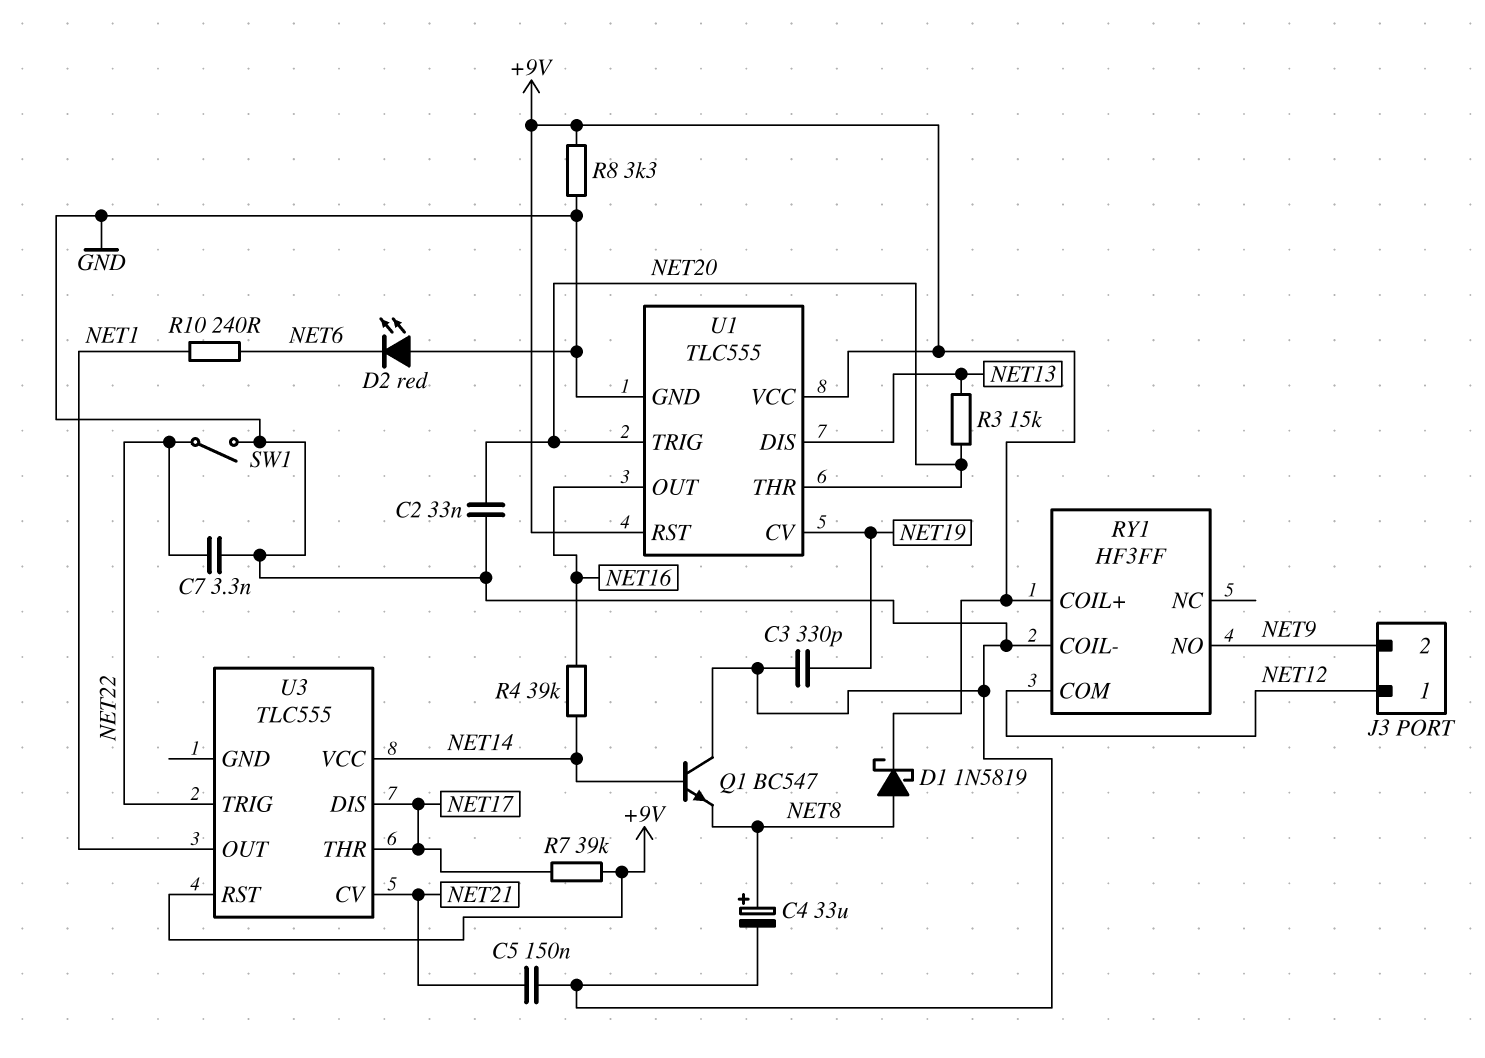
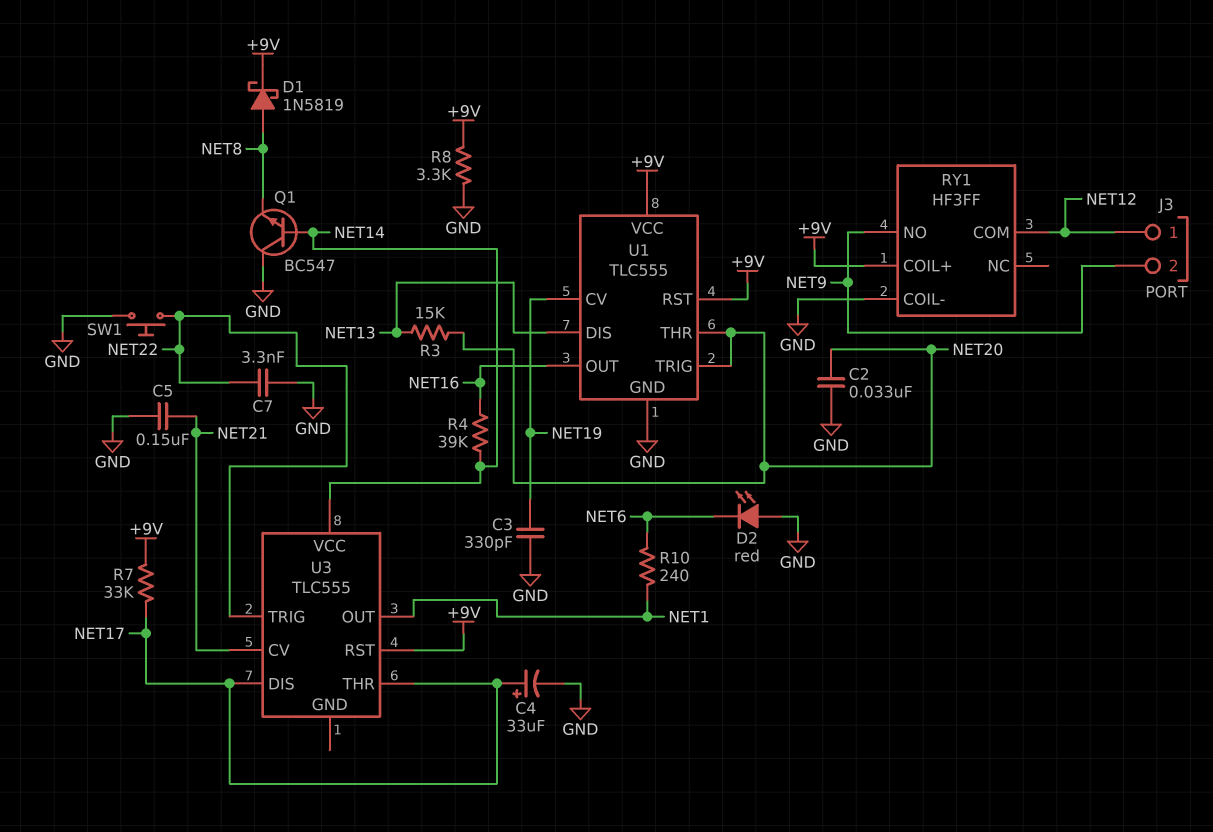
C4: 33uF (plus NET8, minus GND) -> 33uF (plus NET17, minus GND)
R7: 39k (+9V, NET17) -> 33k (+9V, NET17)
SW1: switch (GND, NET22) -> button (GND, NET22)

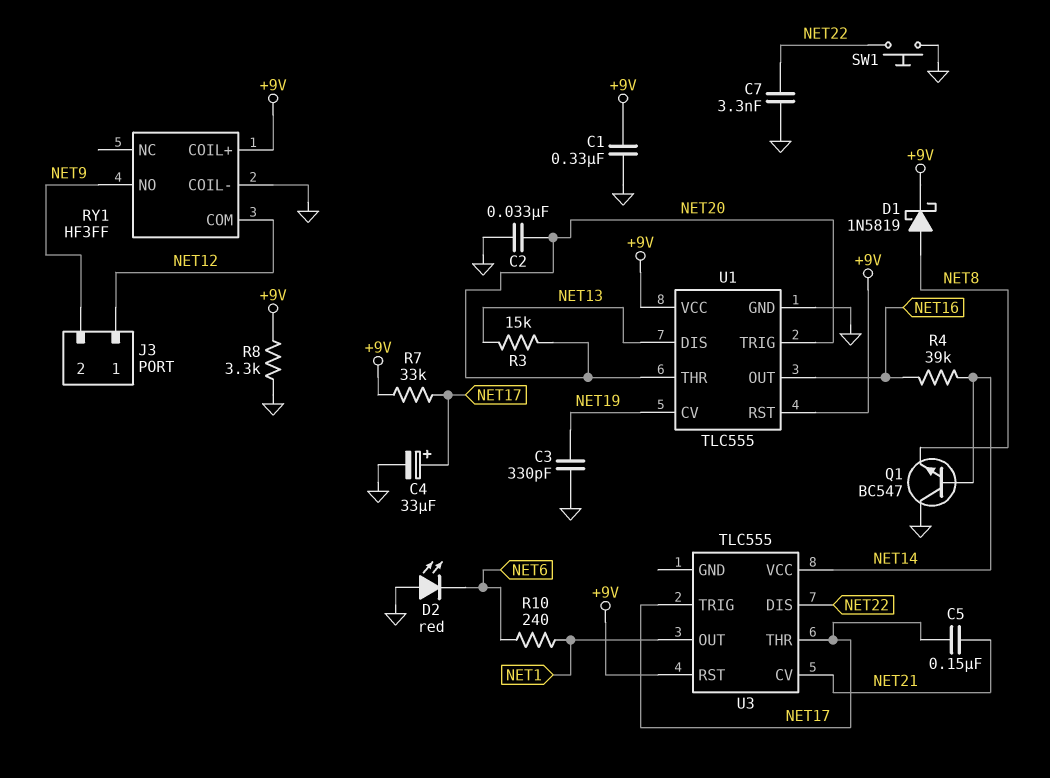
C1: none -> 330nF (+9V, GND)
C5: 150nF (GND, NET21) -> 150nF (NET17, NET21)
U3 pin DIS: NET17 -> NET22
U3 pin TRIG: NET22 -> NET17

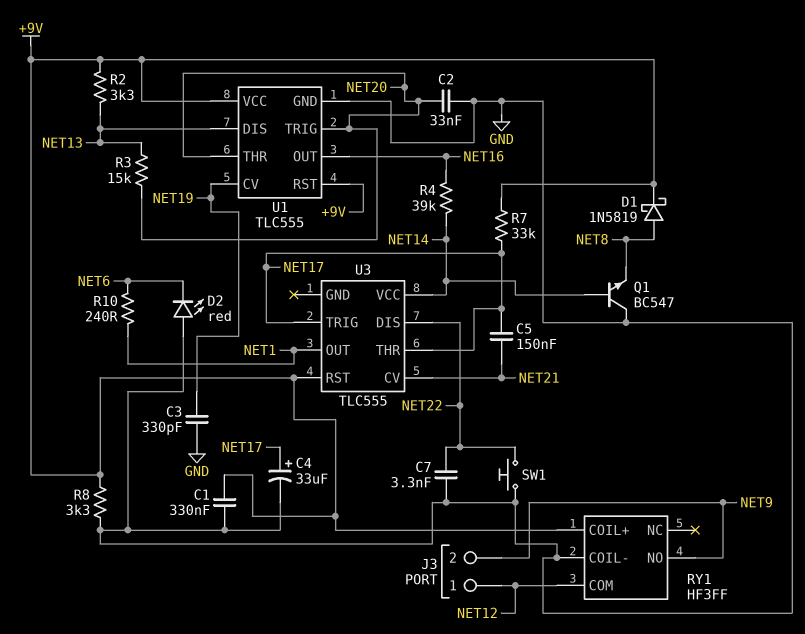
R2: none -> 3.3k (+9V, NET13)

